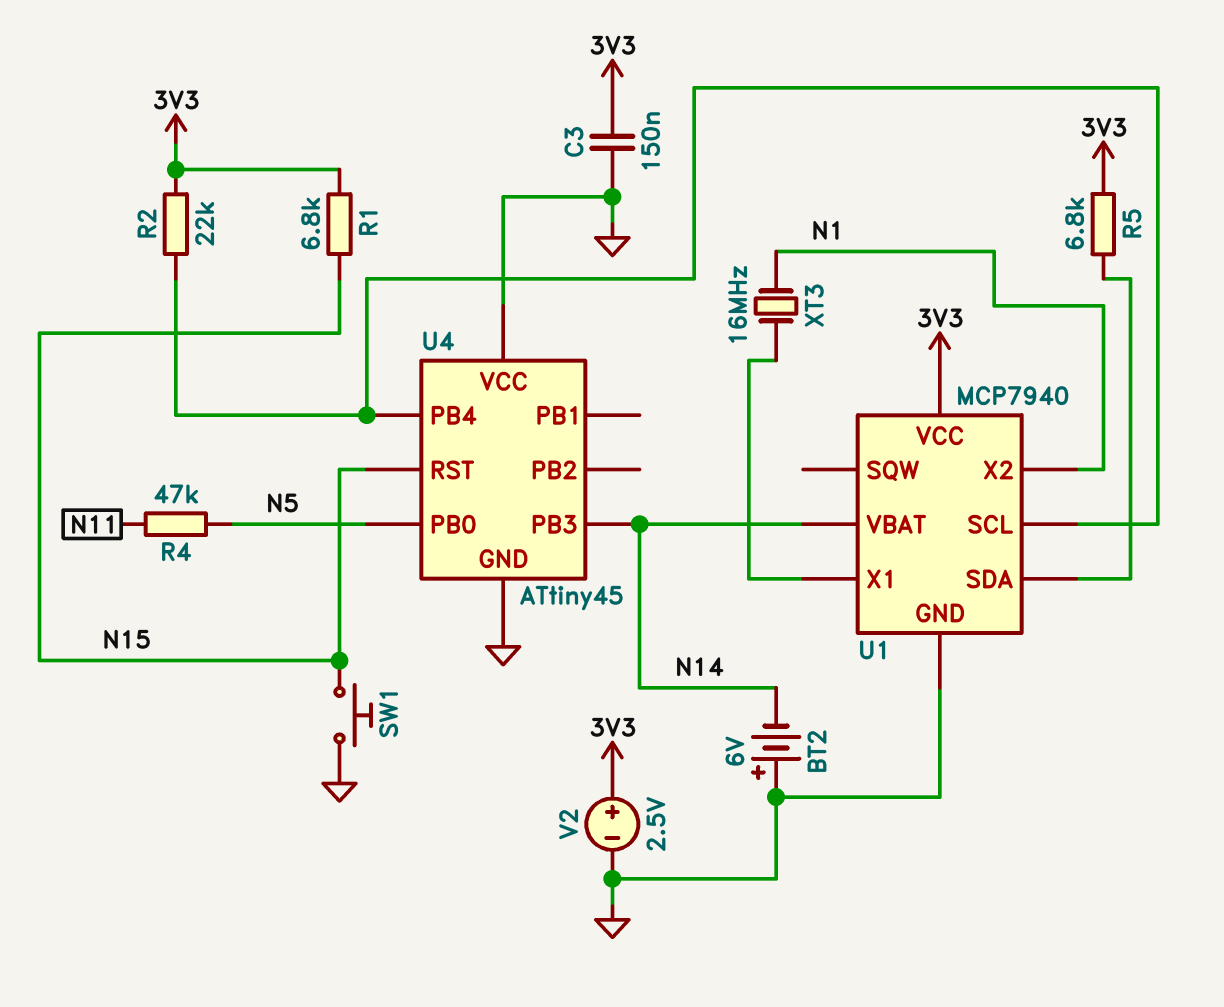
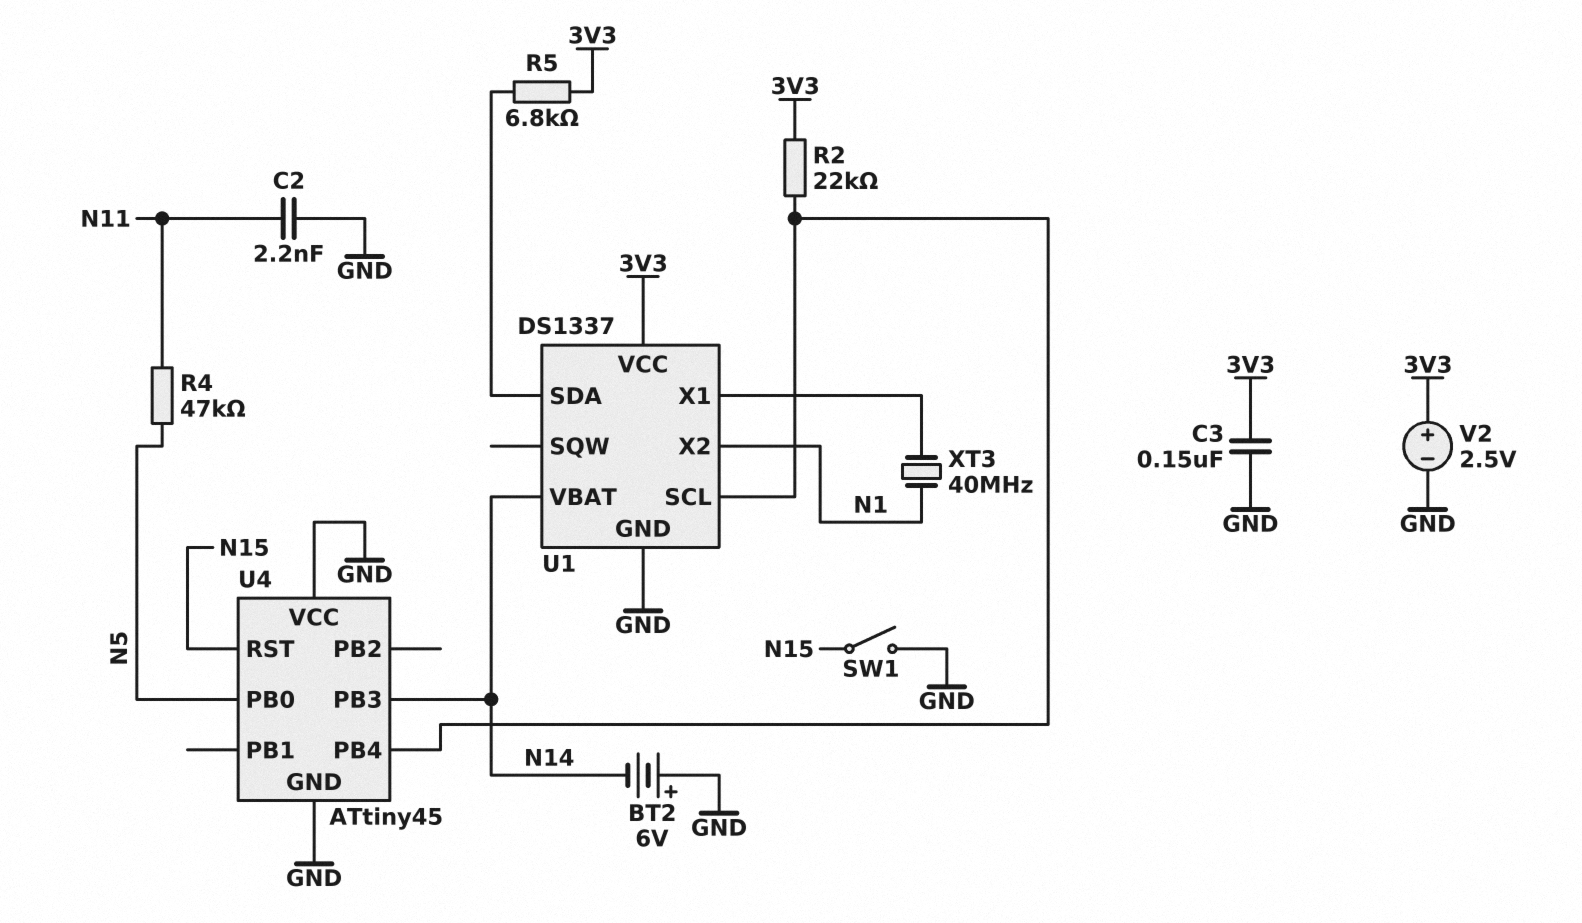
C2: none -> 2.2nF (GND, N11)
R1: 6.8k (3V3, N15) -> none
SW1: button (GND, N15) -> switch (GND, N15)
U1: MCP7940 -> DS1337
XT3: 16MHz (N1, U1/X1) -> 40MHz (N1, U1/X1)

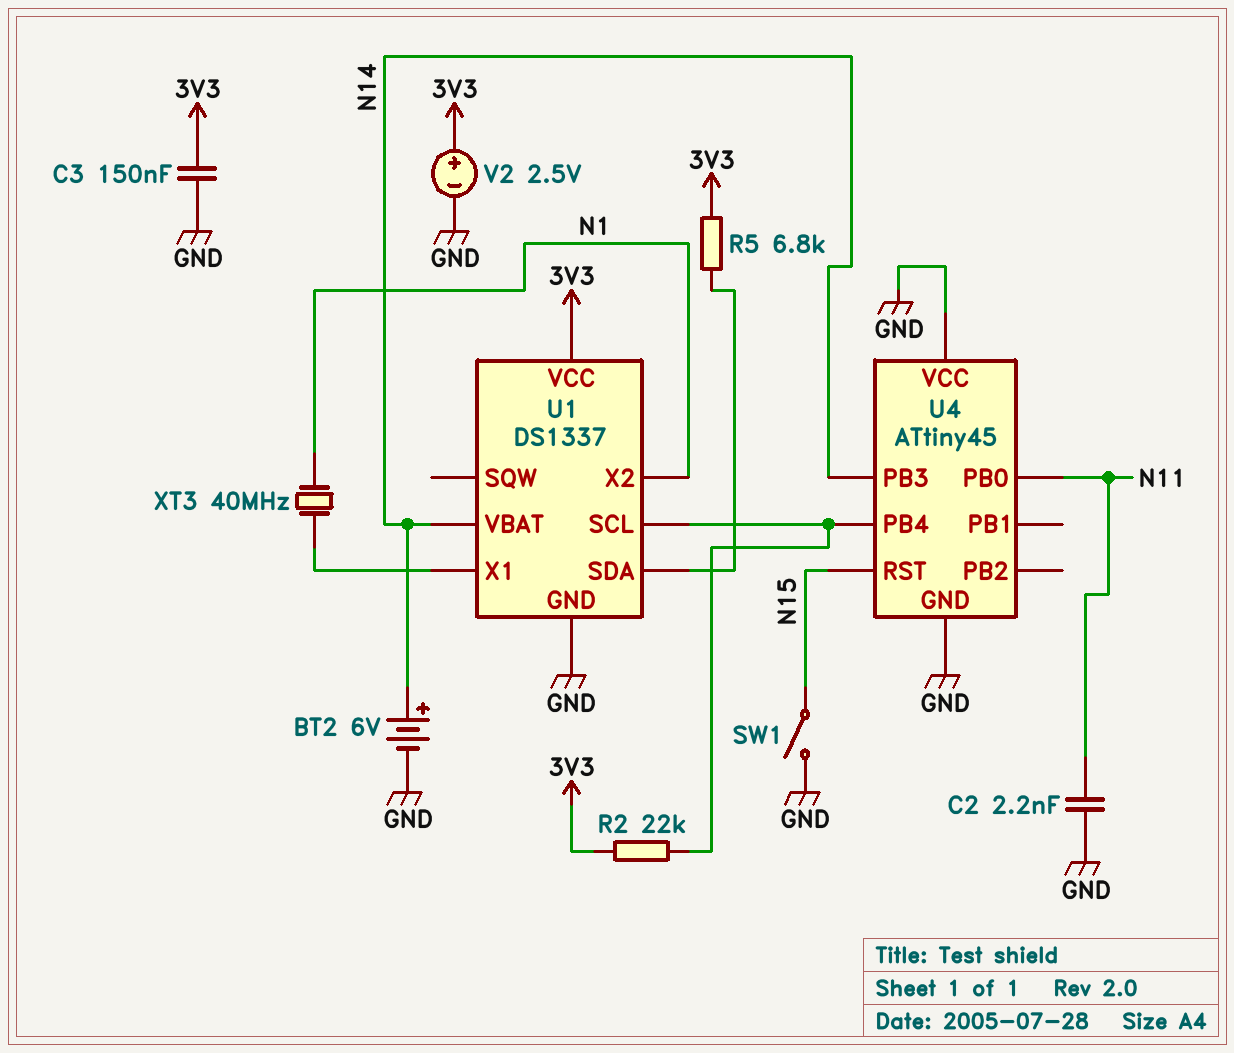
BT2: 6V (plus GND, minus N14) -> 6V (plus N14, minus GND)
R4: 47k (N5, N11) -> none
U4 pin PB0: N5 -> N11

